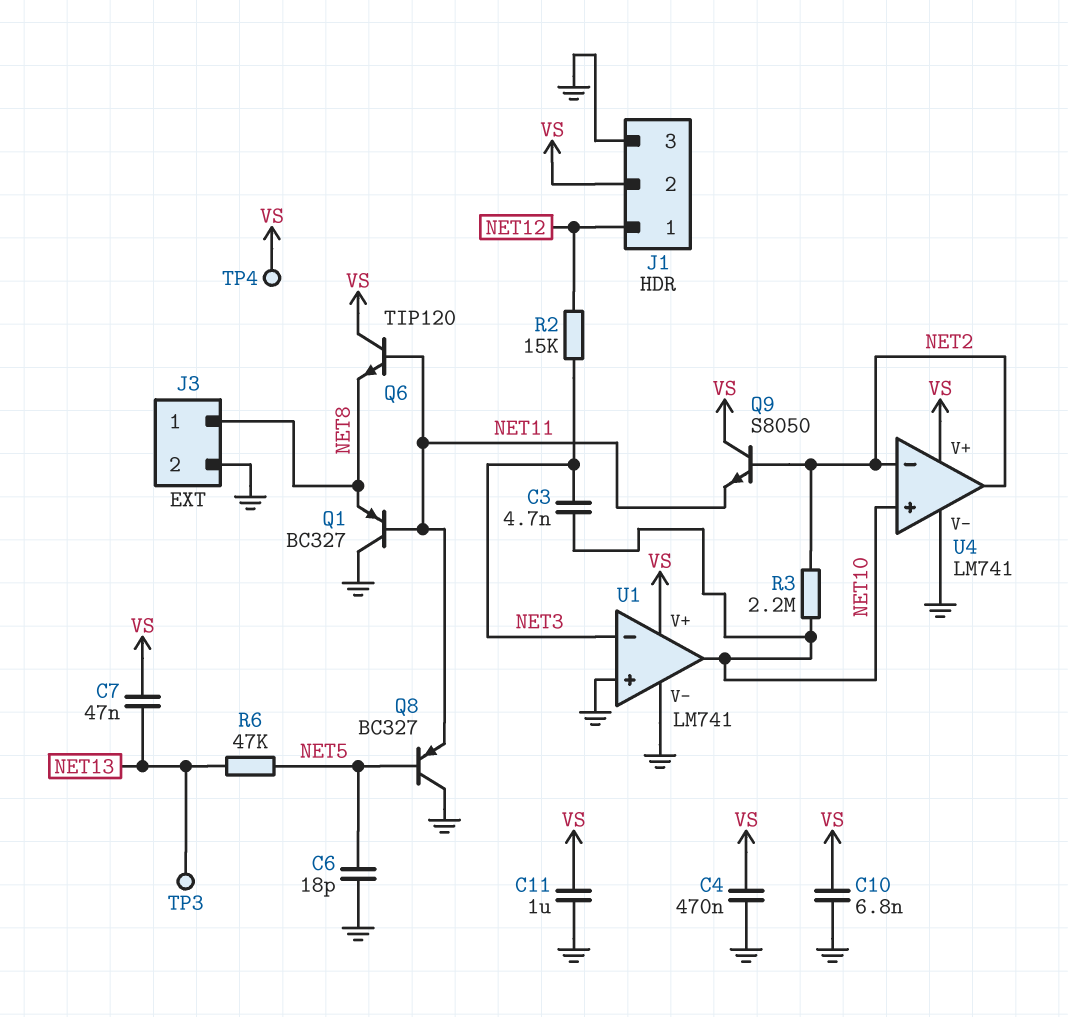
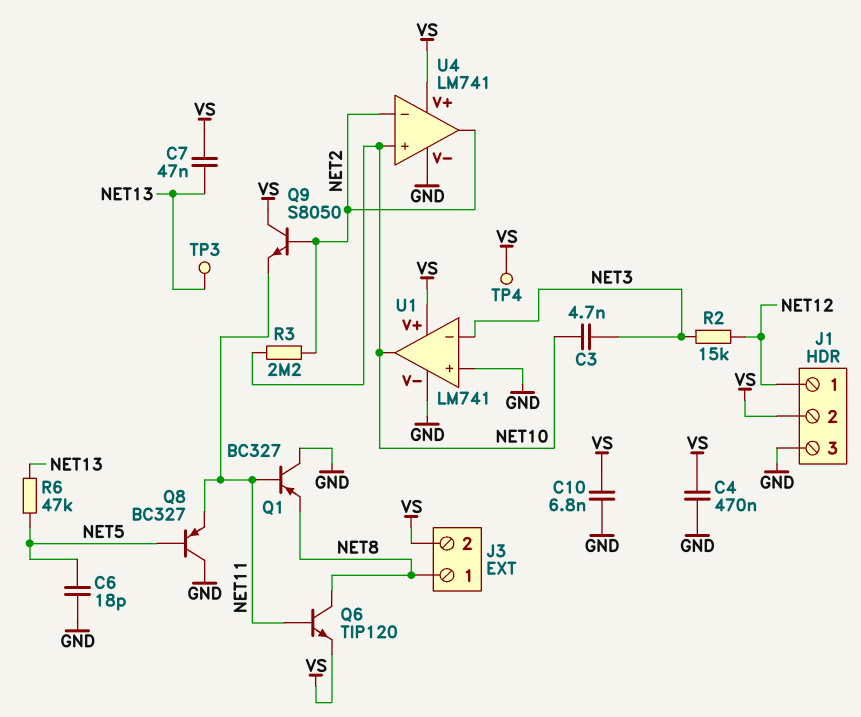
C11: 1uF (GND, VS) -> none
J3 pin 2: GND -> VS
Q6: NPN TIP120 (B NET11, C VS, E NET8) -> NPN TIP120 (B NET11, C NET8, E VS)

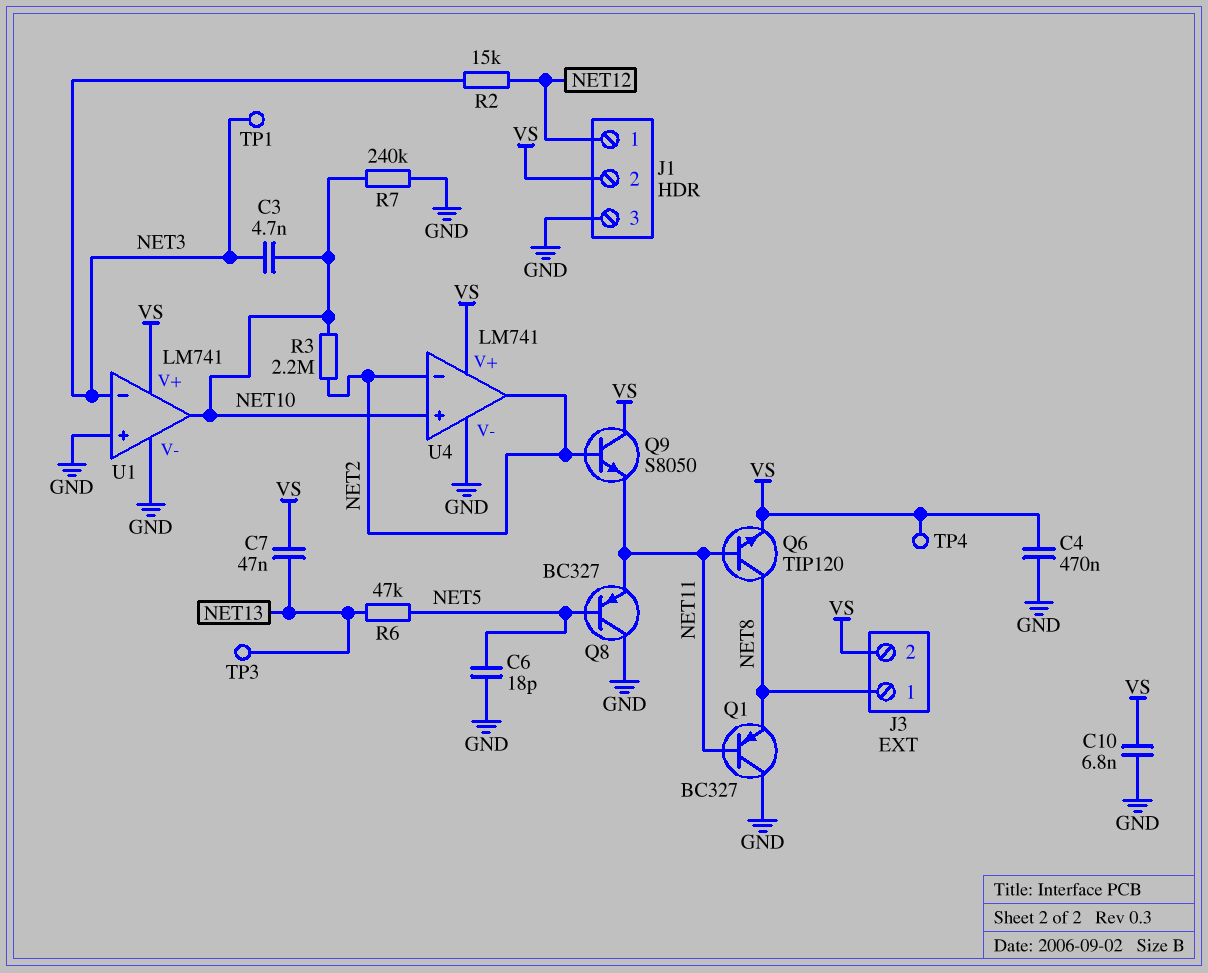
R7: none -> 240k (GND, NET10)
TP1: none -> test point (NET3)

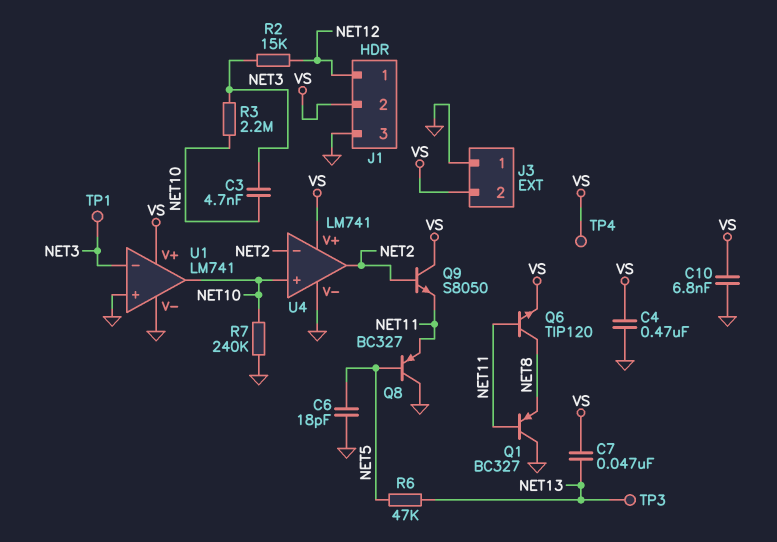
J3 pin 1: NET8 -> GND
R3: 2.2M (NET2, NET10) -> 2.2M (NET3, NET10)

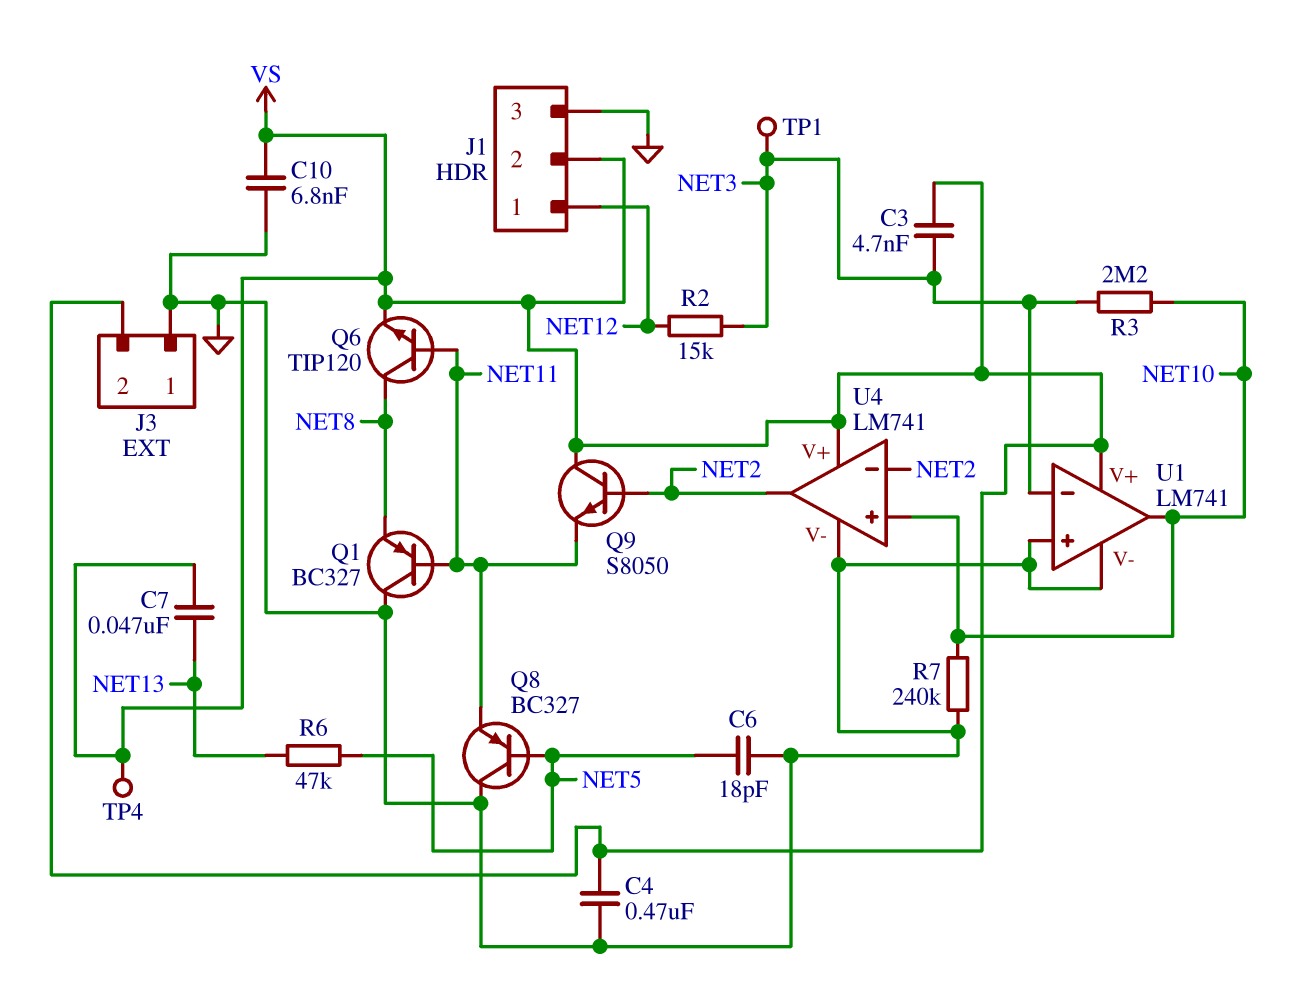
C3: 4.7nF (NET3, NET10) -> 4.7nF (NET3, VS)
TP3: test point (NET13) -> none

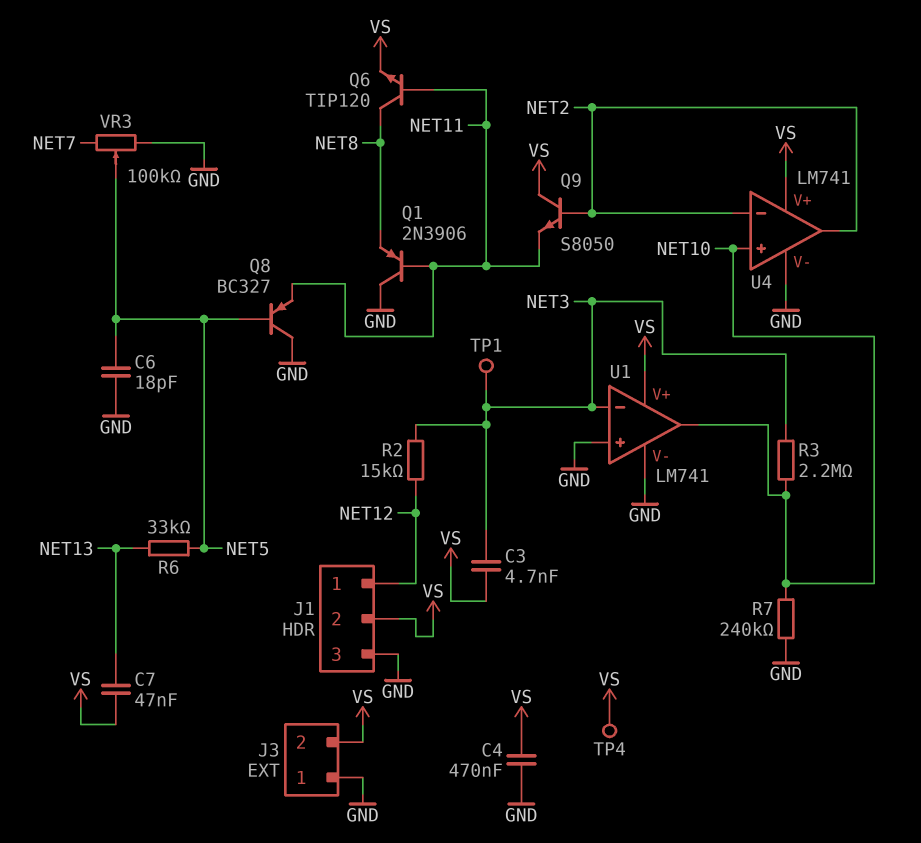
C10: 6.8nF (GND, VS) -> none
Q1: PNP BC327 (B NET11, C GND, E NET8) -> PNP 2N3906 (B NET11, C GND, E NET8)
R6: 47k (NET5, NET13) -> 33k (NET5, NET13)
VR3: none -> 100k (GND, NET7, wiper NET5)

